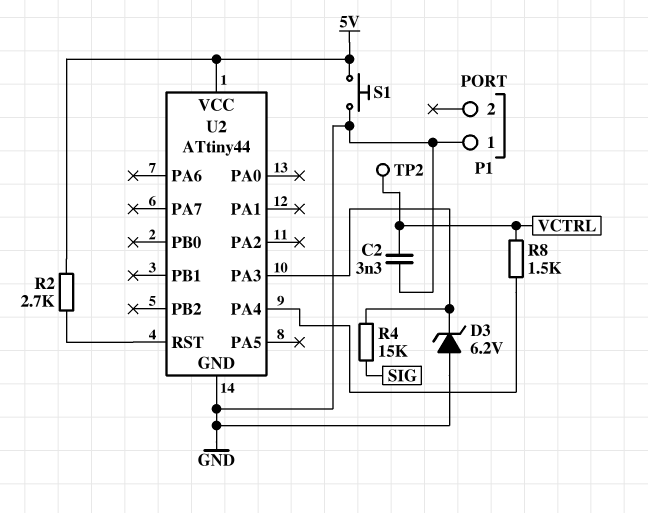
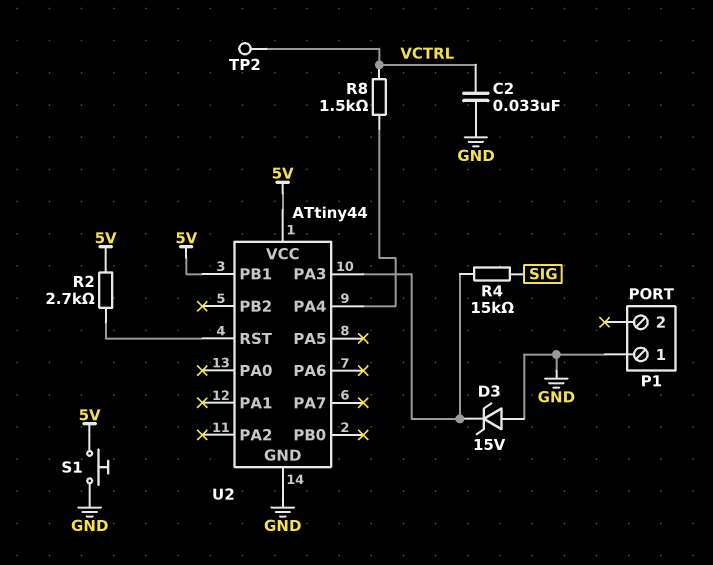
C2: 3.3nF (GND, VCTRL) -> 33nF (GND, VCTRL)
D3: zener 6.2V (A GND, K U2/PA3) -> zener 15V (A GND, K U2/PA3)
U2 pin PB1: none -> 5V

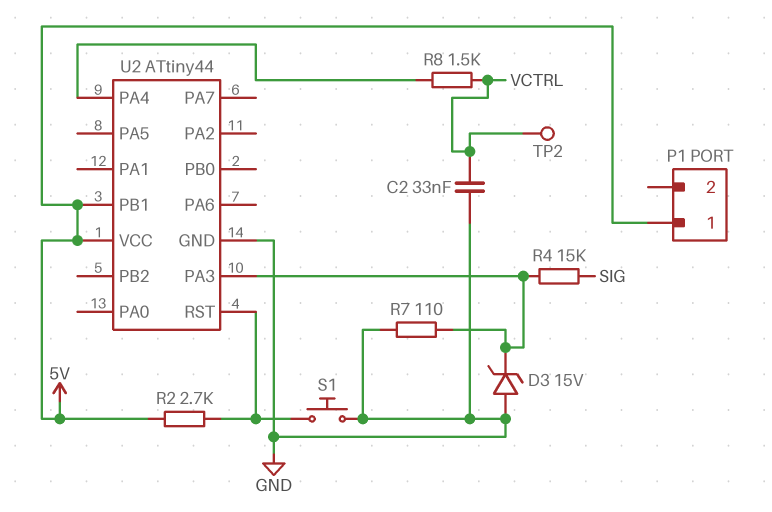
P1 pin 1: GND -> 5V
R7: none -> 110 (GND, U2/PA3)
S1: button (5V, GND) -> button (GND, U2/RST)

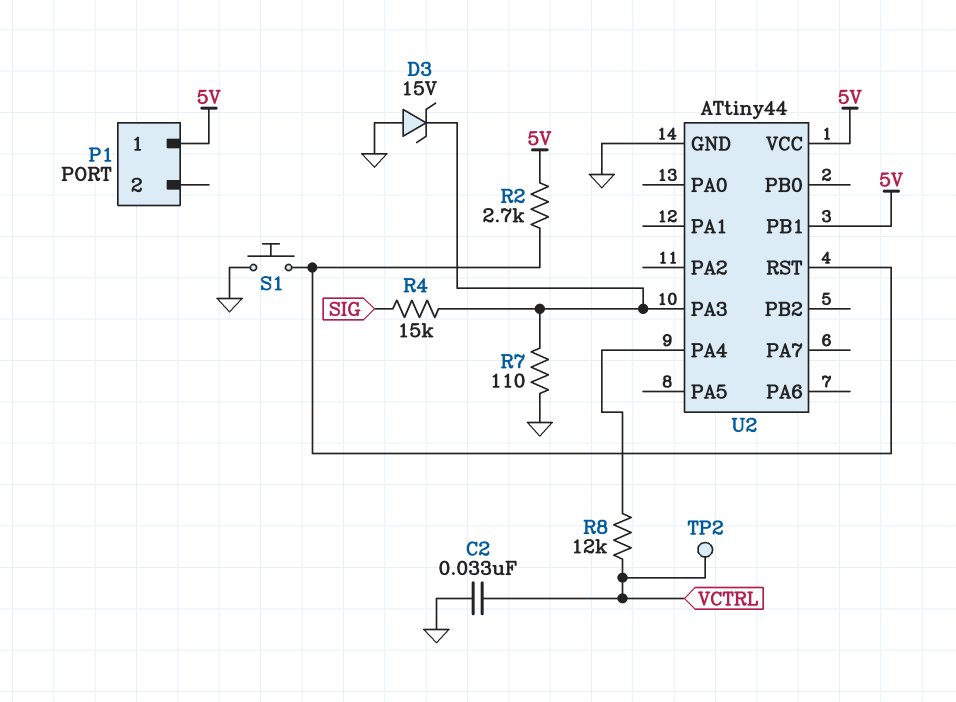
R8: 1.5k (U2/PA4, VCTRL) -> 12k (U2/PA4, VCTRL)

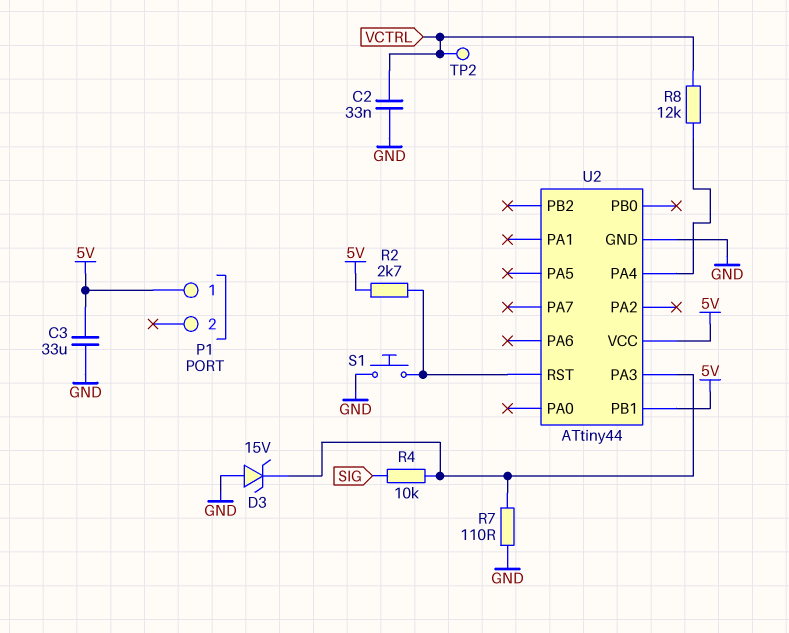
C3: none -> 33uF (5V, GND)
R4: 15k (SIG, U2/PA3) -> 10k (SIG, U2/PA3)

